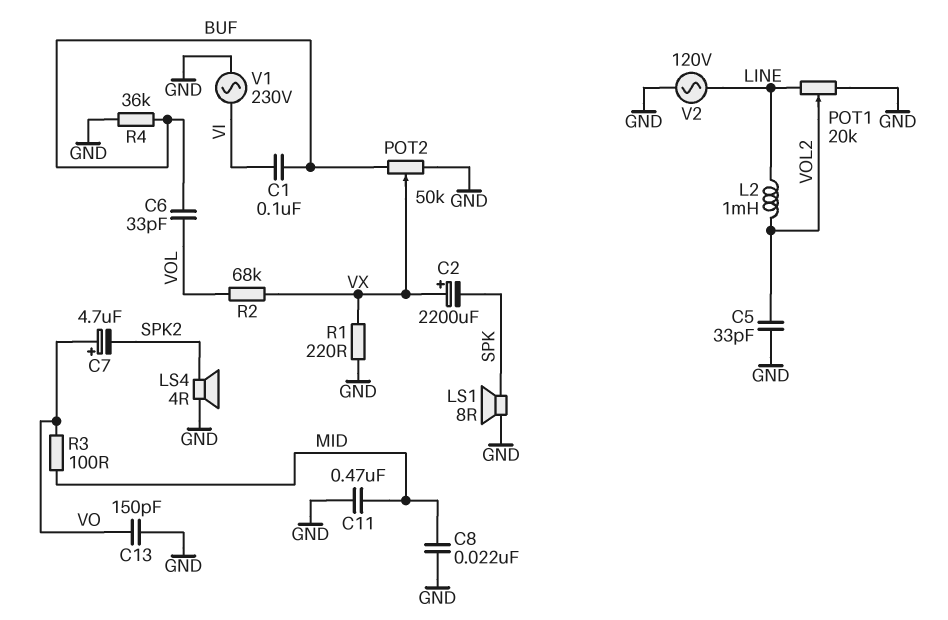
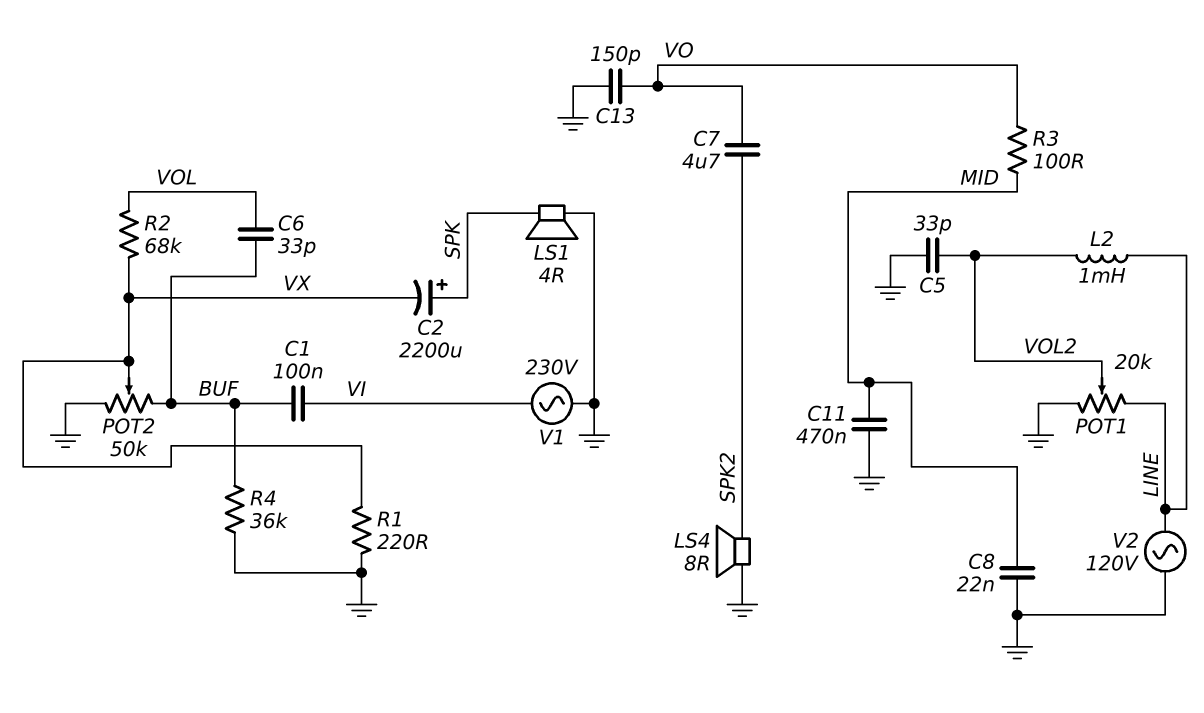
C2: 2200uF (plus VX, minus SPK) -> 2200uF (plus SPK, minus VX)
C7: 4.7uF (plus VO, minus SPK2) -> 4.7uF (SPK2, VO)
LS1: speaker 8R (GND, SPK) -> speaker 4R (GND, SPK)
LS4: speaker 4R (GND, SPK2) -> speaker 8R (GND, SPK2)

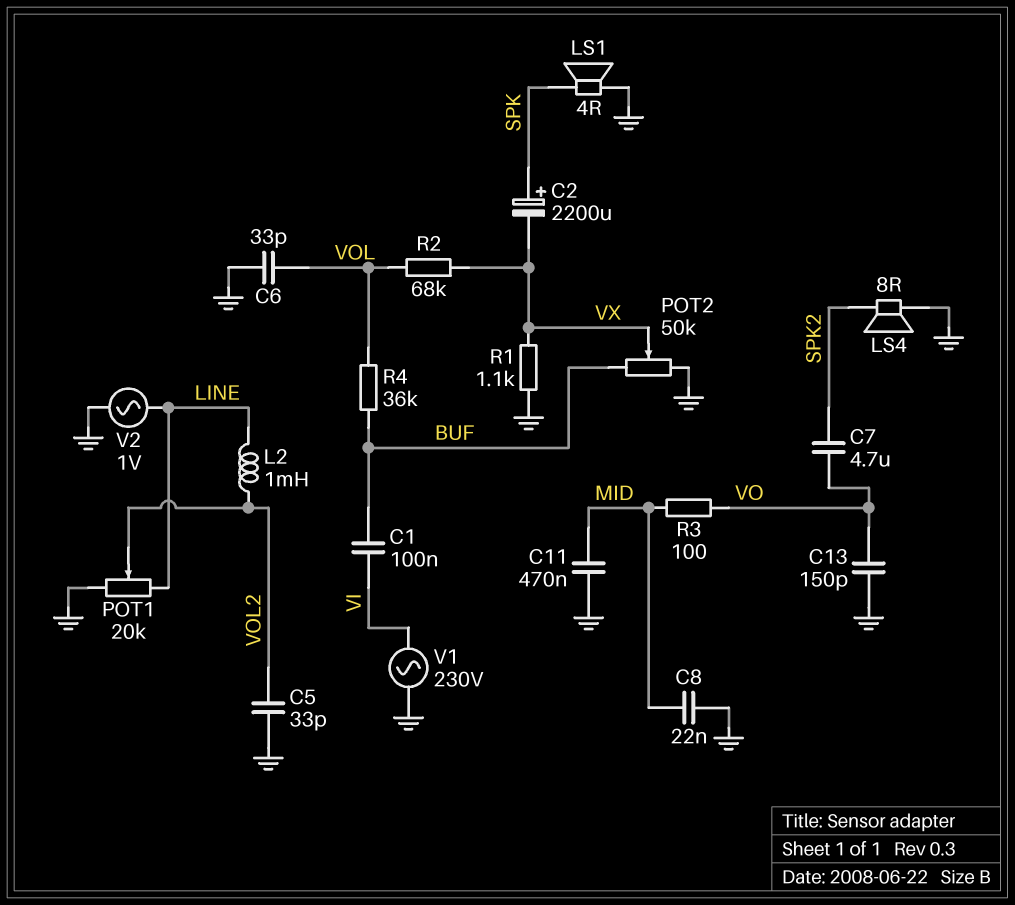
C6: 33pF (BUF, VOL) -> 33pF (GND, VOL)
R1: 220 (GND, VX) -> 1.1k (GND, VX)
R4: 36k (BUF, GND) -> 36k (BUF, VOL)
V2: AC 120V (GND, LINE) -> AC 1V (GND, LINE)

